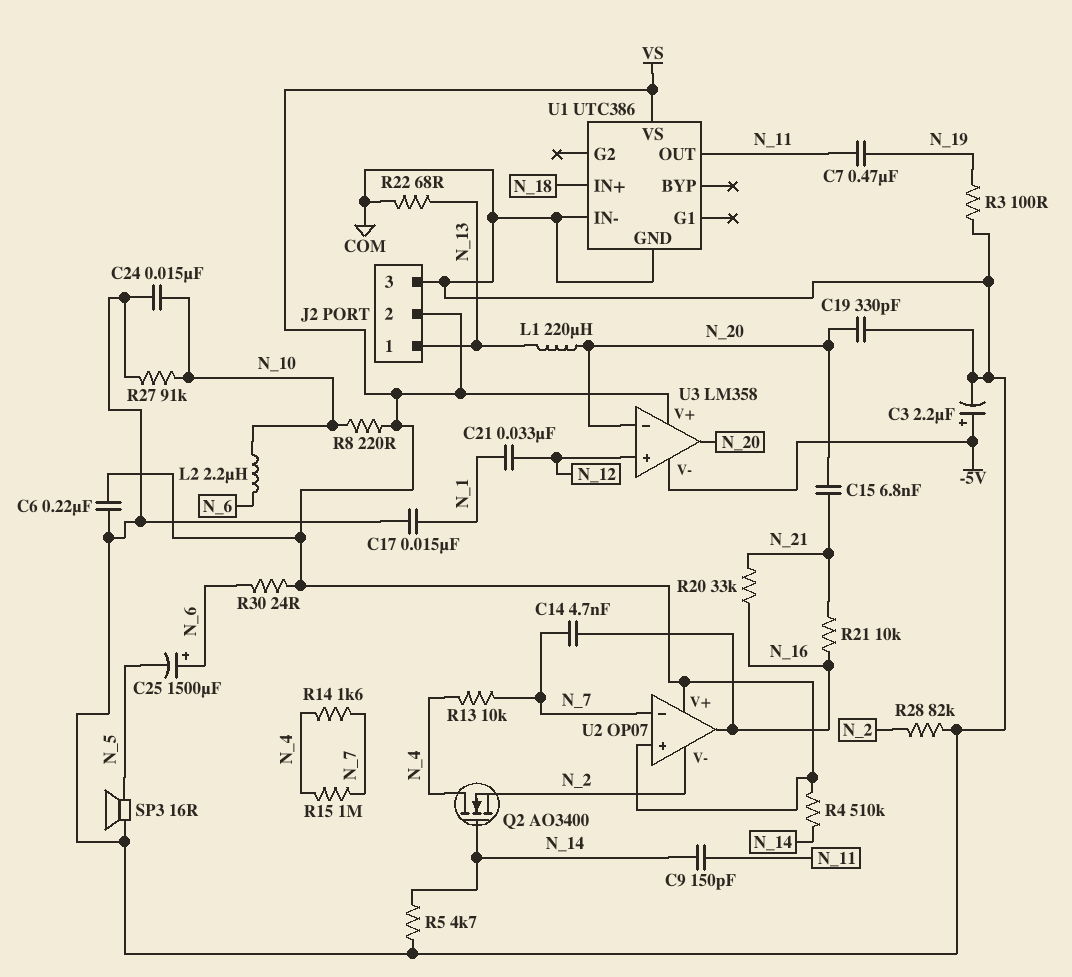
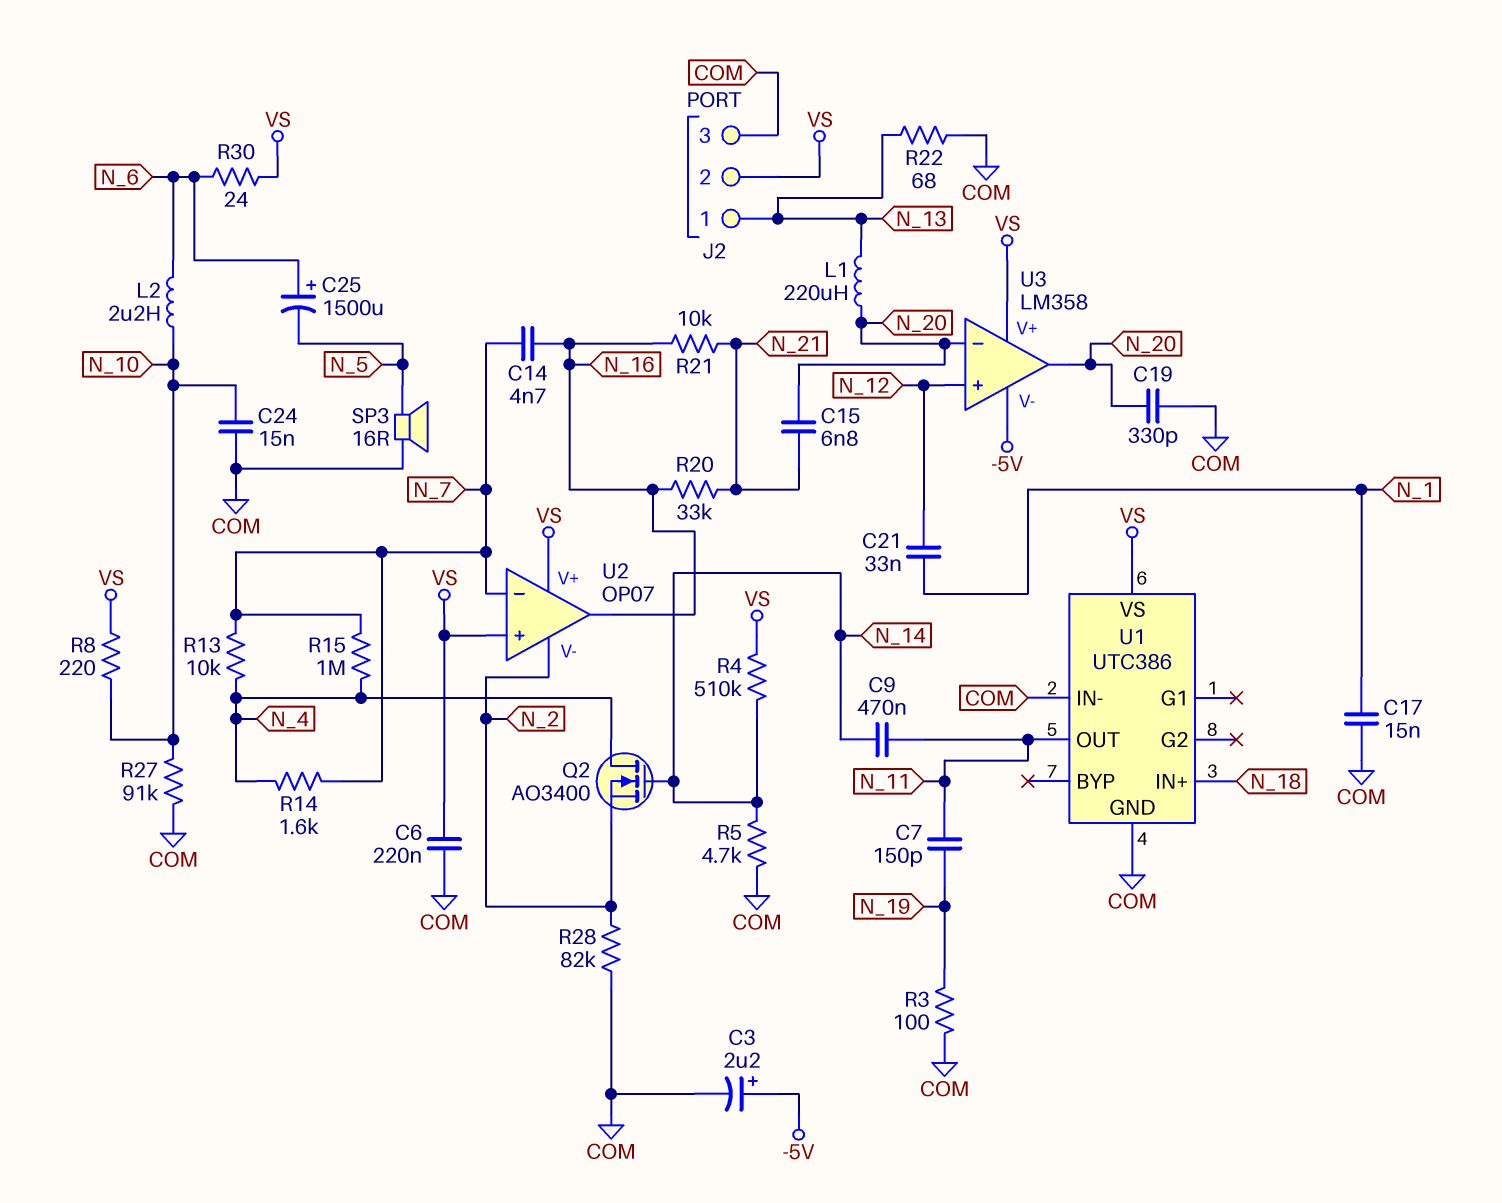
C7: 470nF (N_11, N_19) -> 150pF (N_11, N_19)
C9: 150pF (N_11, N_14) -> 470nF (N_11, N_14)

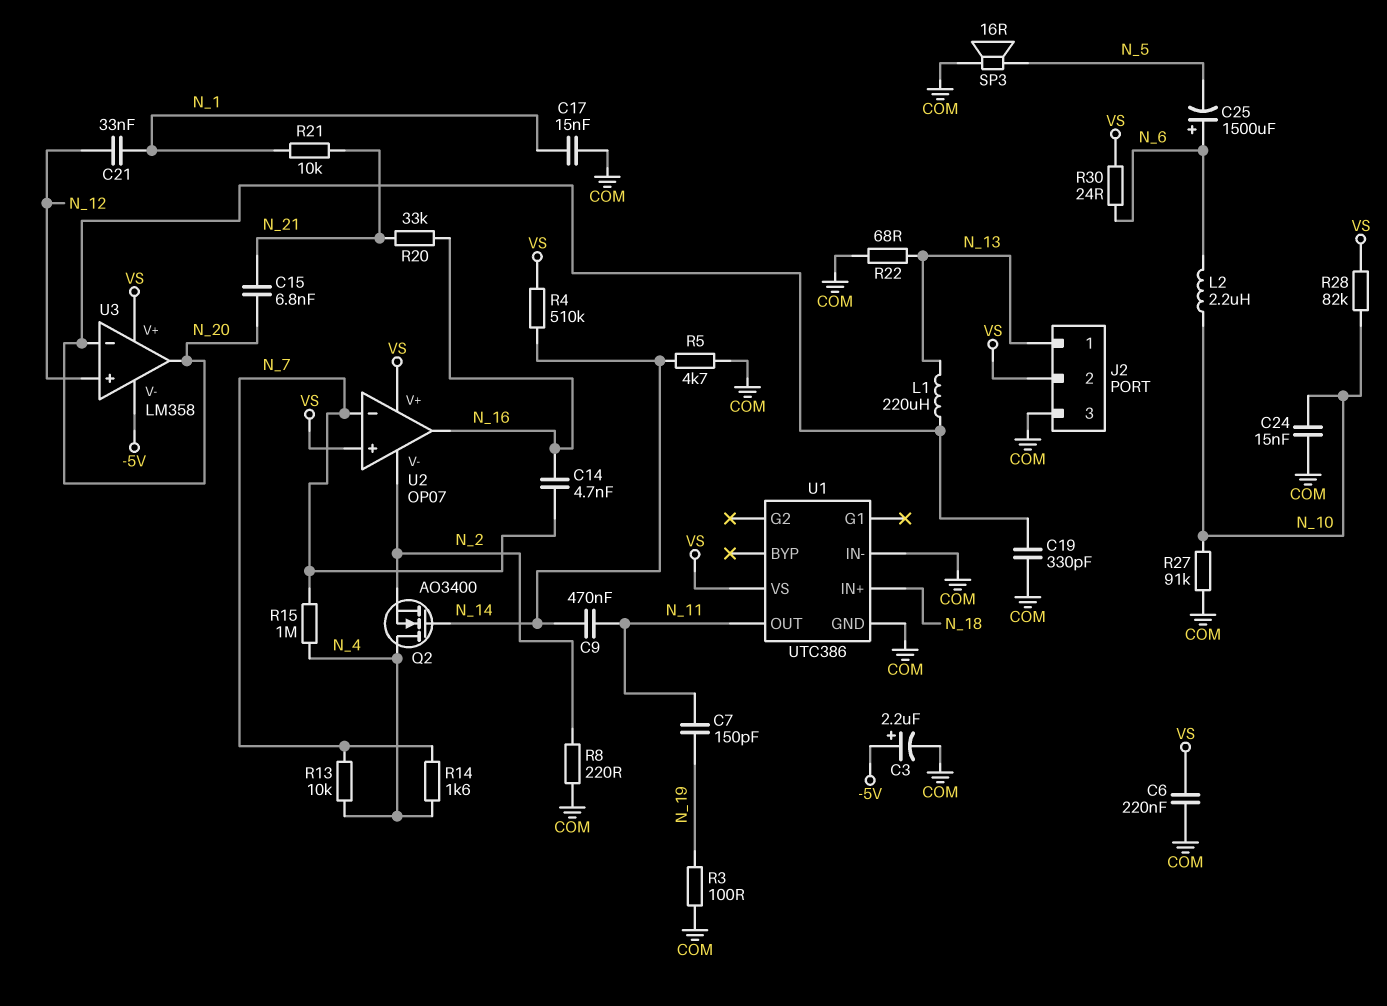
R8: 220 (N_10, VS) -> 220 (COM, N_2)
R21: 10k (N_16, N_21) -> 10k (N_1, N_21)
R28: 82k (COM, N_2) -> 82k (N_10, VS)

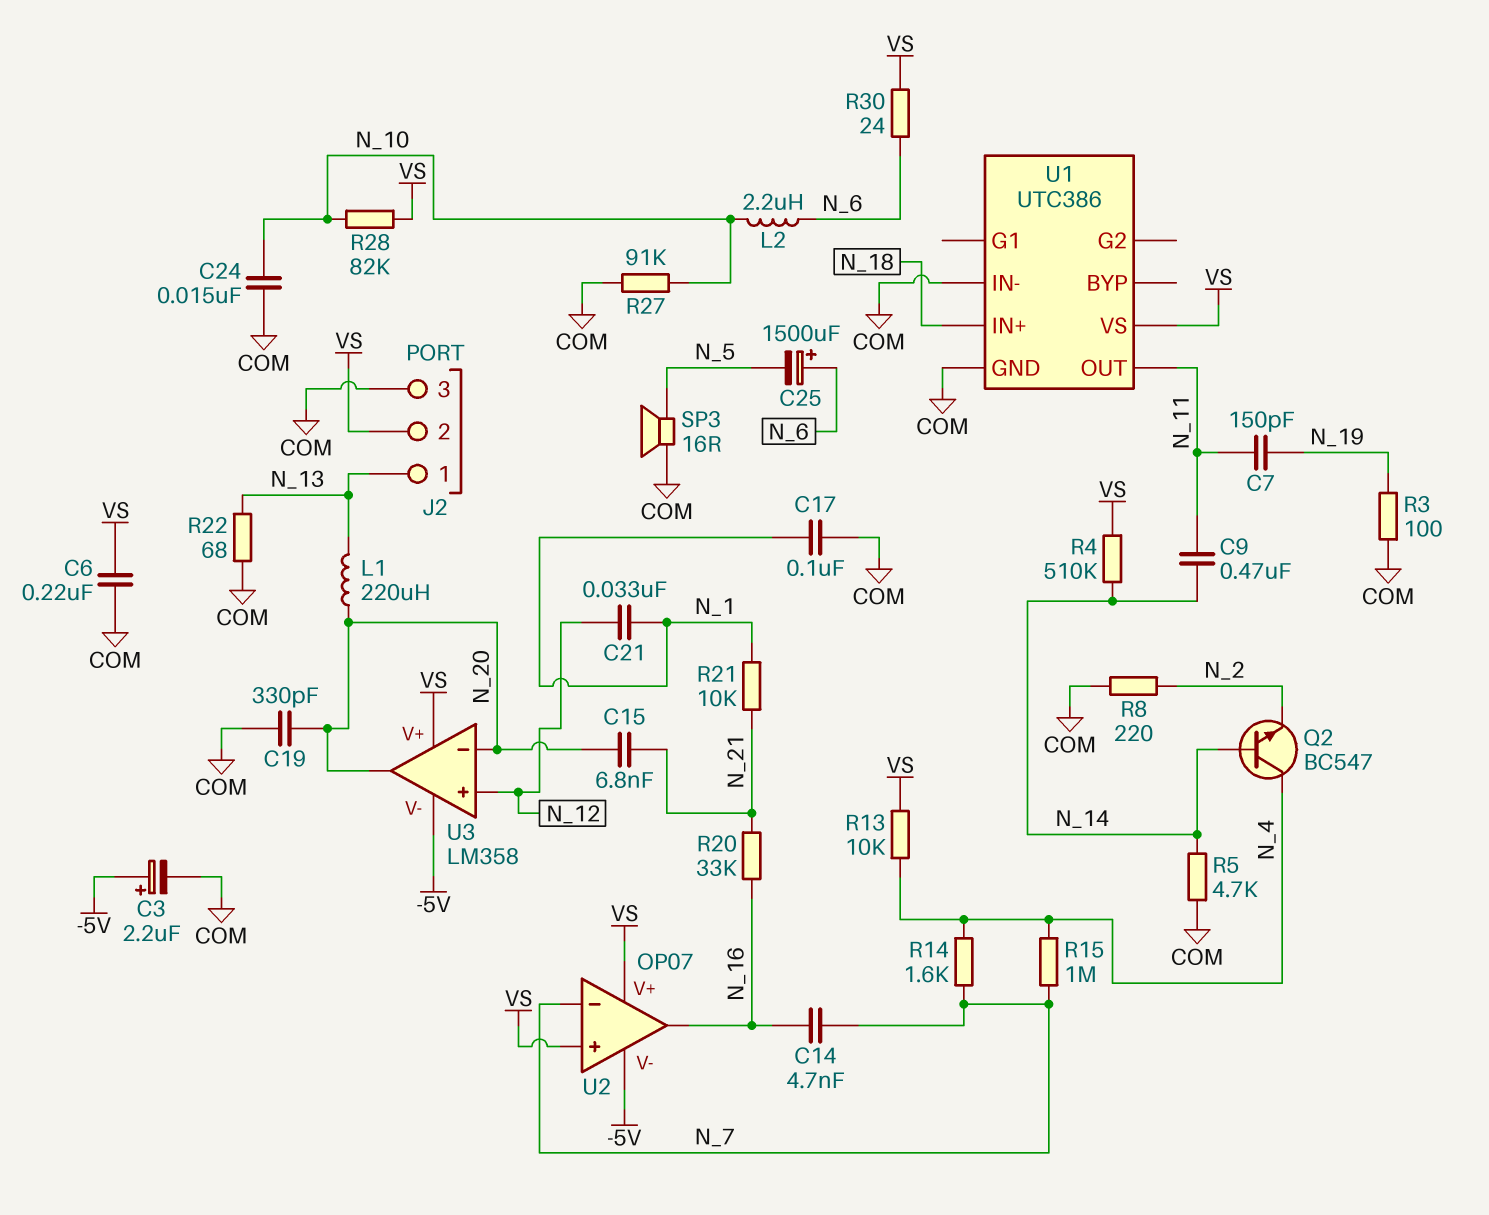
C17: 15nF (COM, N_1) -> 100nF (COM, N_1)
Q2: NMOS AO3400 (G N_14, D N_4, S N_2) -> NPN BC547 (B N_14, C N_4, E N_2)
R13: 10k (N_4, N_7) -> 10k (N_4, VS)
U2 pin V-: N_2 -> -5V

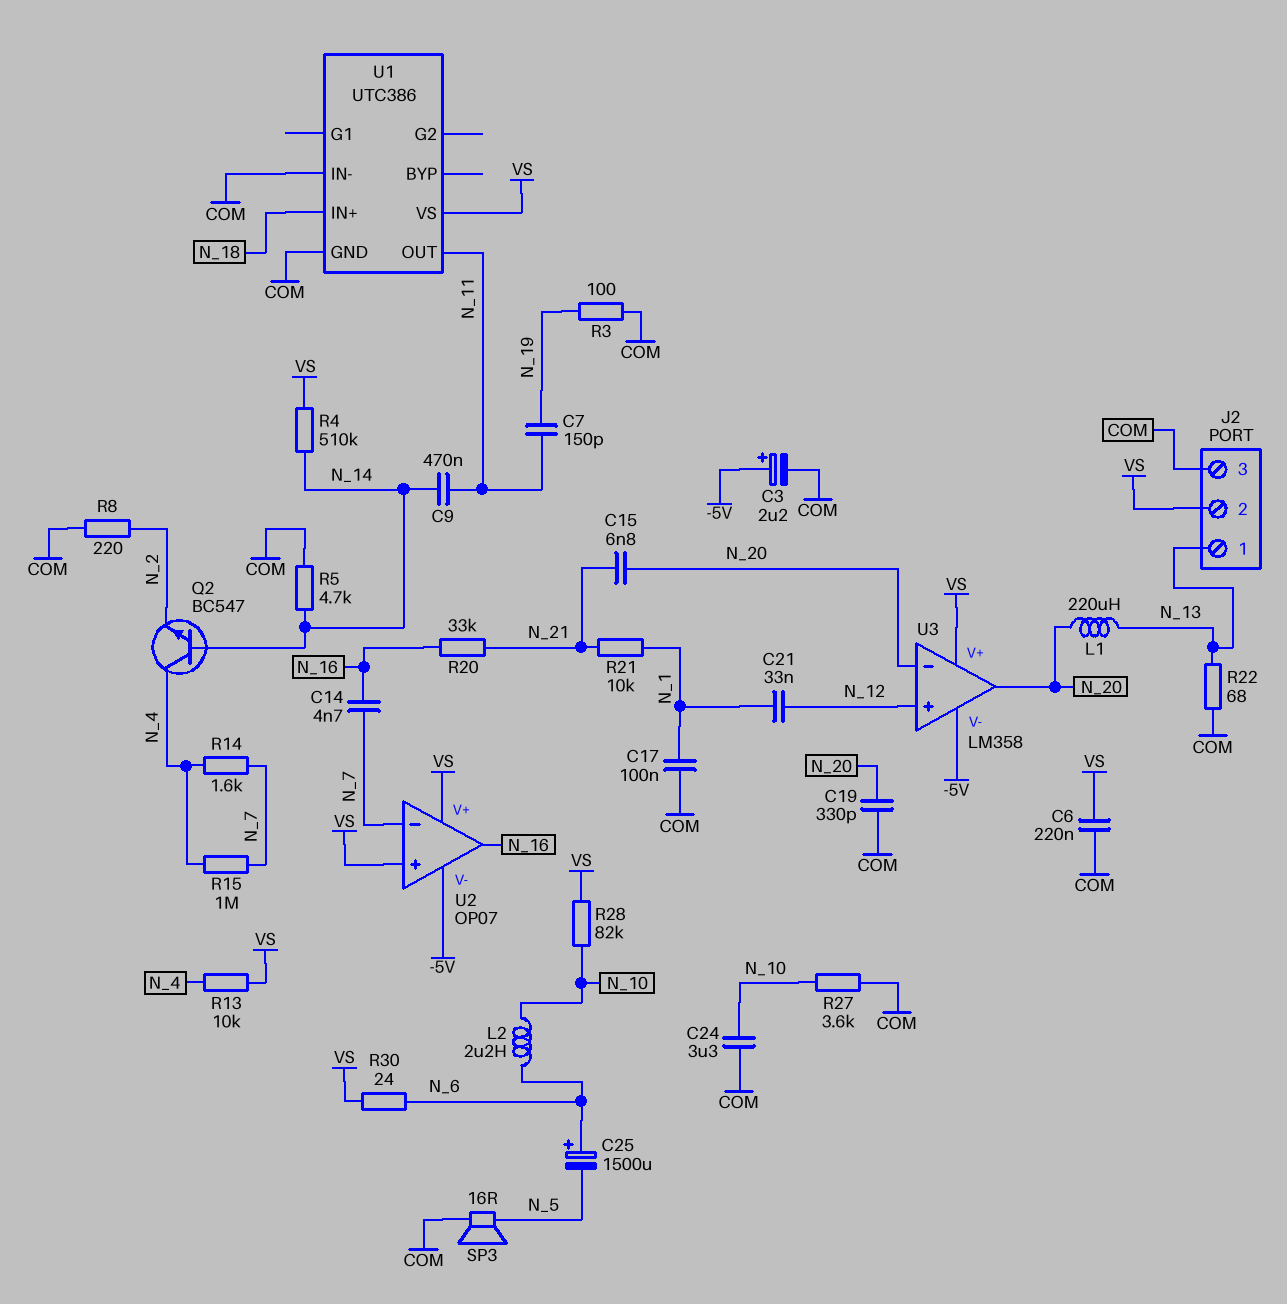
C24: 15nF (COM, N_10) -> 3.3uF (COM, N_10)
R27: 91k (COM, N_10) -> 3.6k (COM, N_10)

